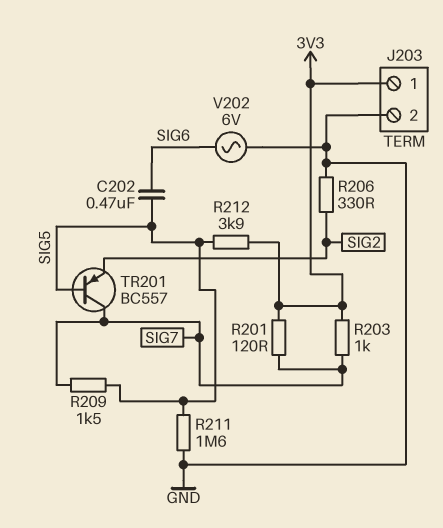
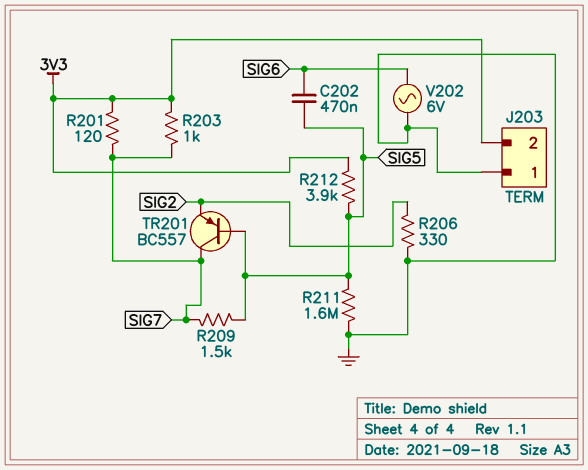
J203 pin 1: 3V3 -> GND
J203 pin 2: GND -> 3V3

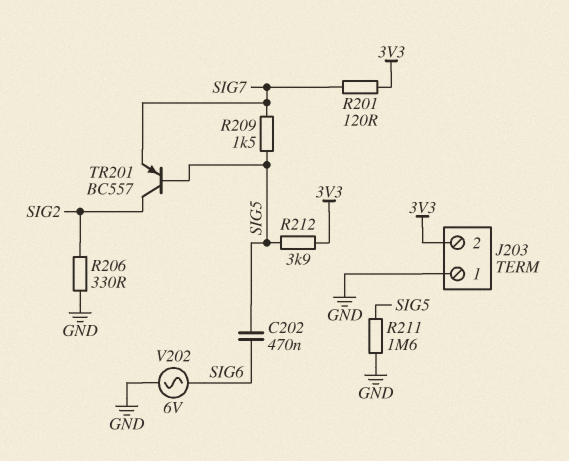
R203: 1k (3V3, SIG7) -> none
TR201: PNP BC557 (B SIG5, C SIG7, E SIG2) -> PNP BC557 (B SIG5, C SIG2, E SIG7)

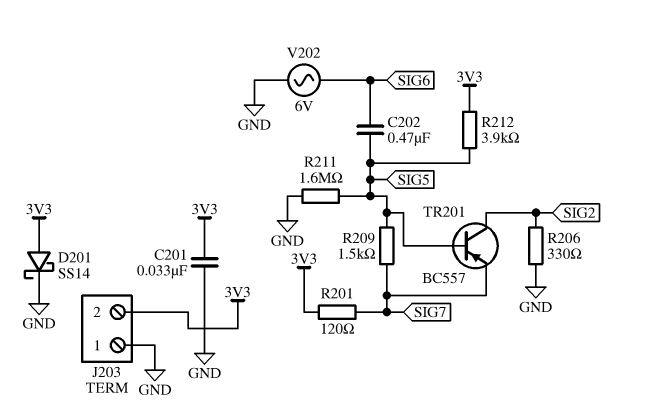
C201: none -> 33nF (3V3, GND)
D201: none -> schottky SS14 (A 3V3, K GND)

